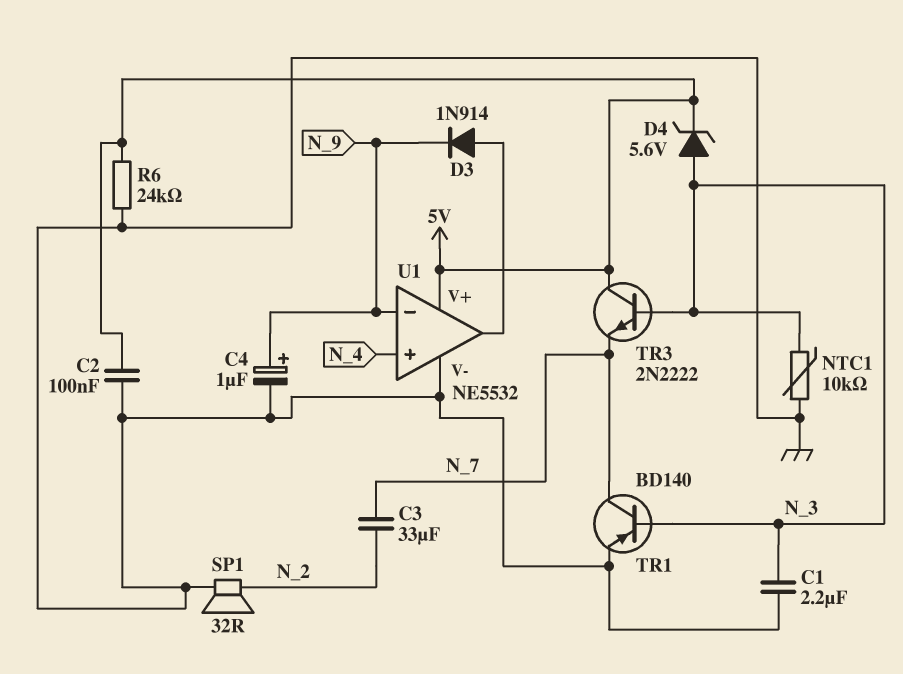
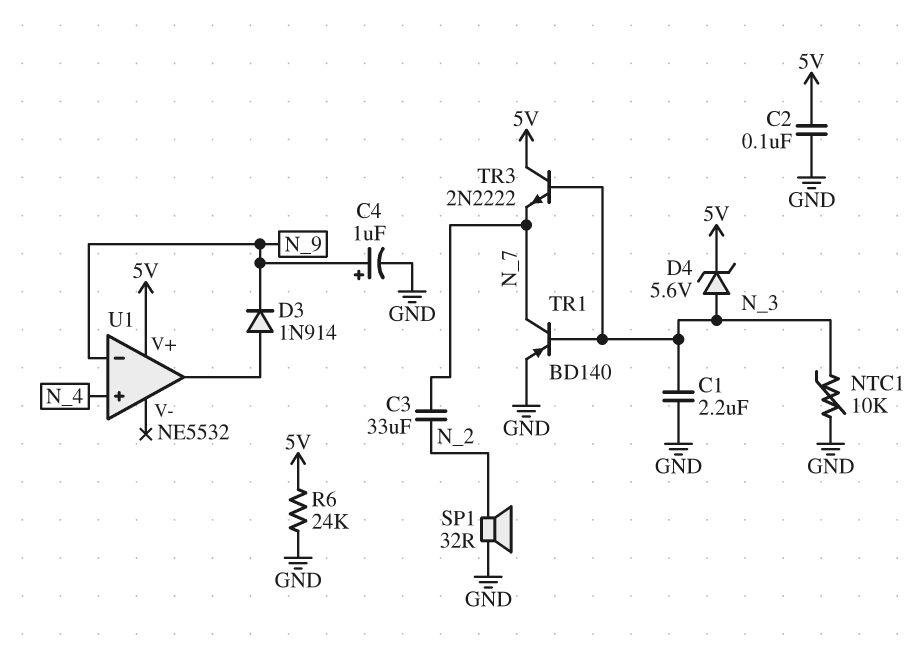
U1 pin V-: GND -> none

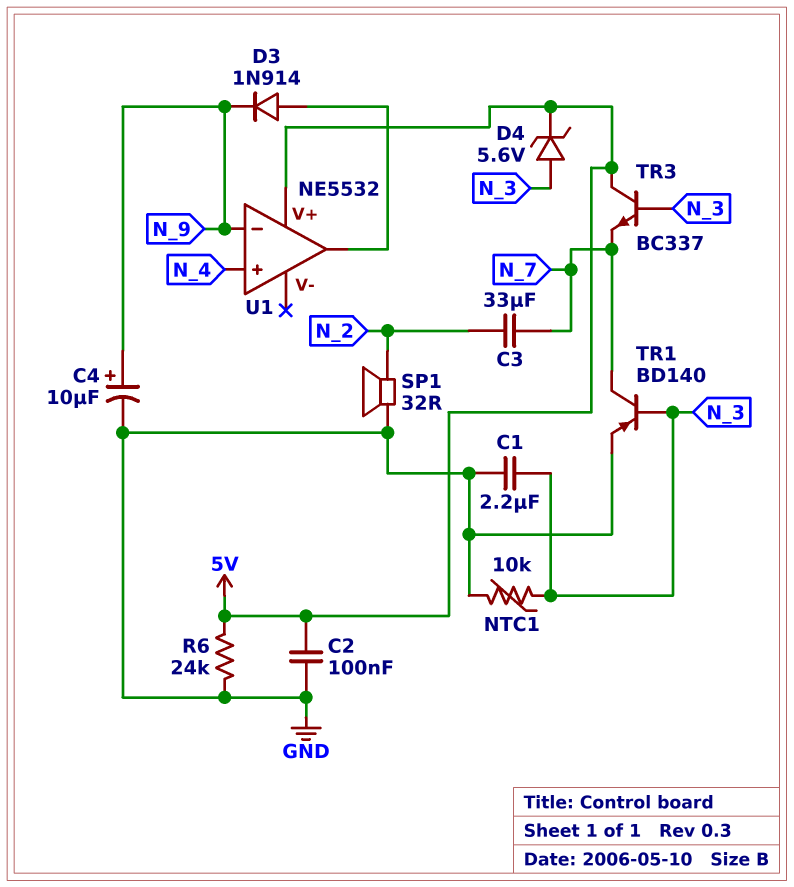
C4: 1uF (plus N_9, minus GND) -> 10uF (plus N_9, minus GND)
TR3: NPN 2N2222 (B N_3, C 5V, E N_7) -> NPN BC337 (B N_3, C 5V, E N_7)

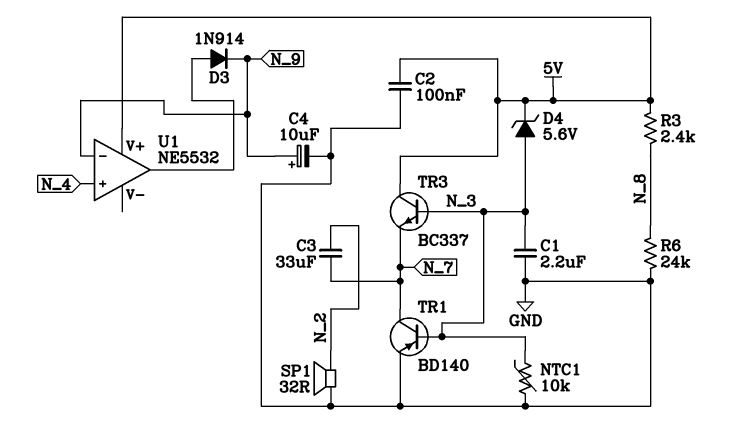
R3: none -> 2.4k (5V, N_8)
R6: 24k (5V, GND) -> 24k (GND, N_8)

